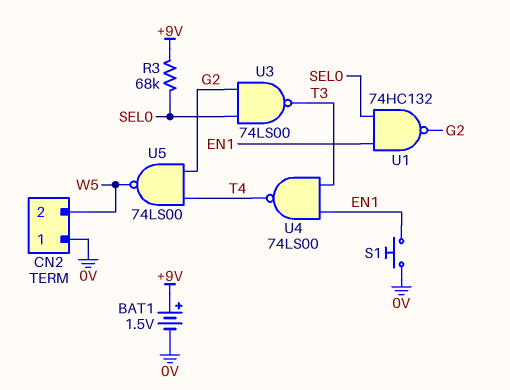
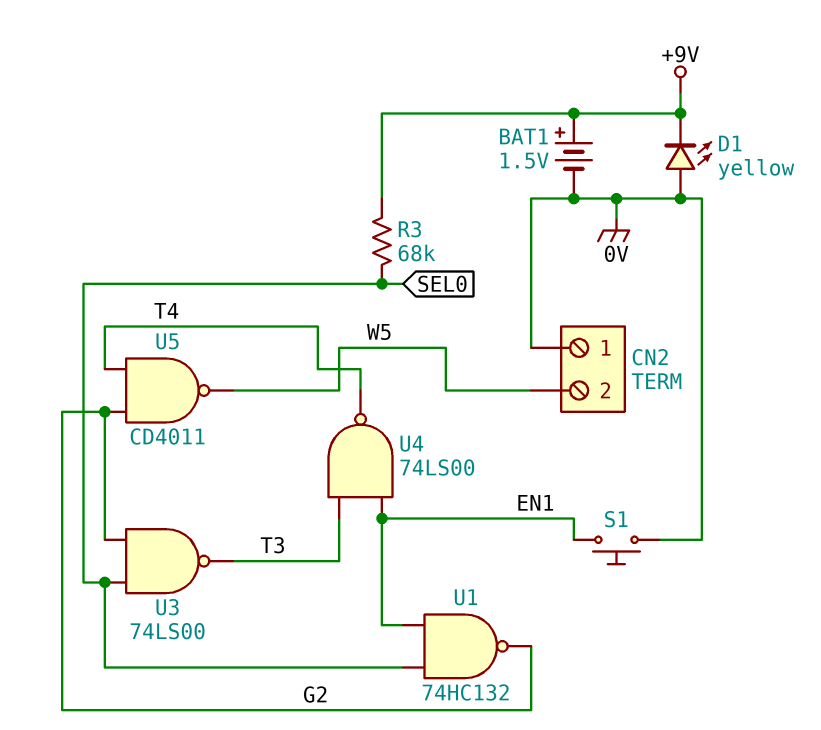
D1: none -> LED yellow (A 0V, K +9V)
U5: NAND 74LS00 (in G2, in T4, out W5) -> NAND CD4011 (in G2, in T4, out W5)

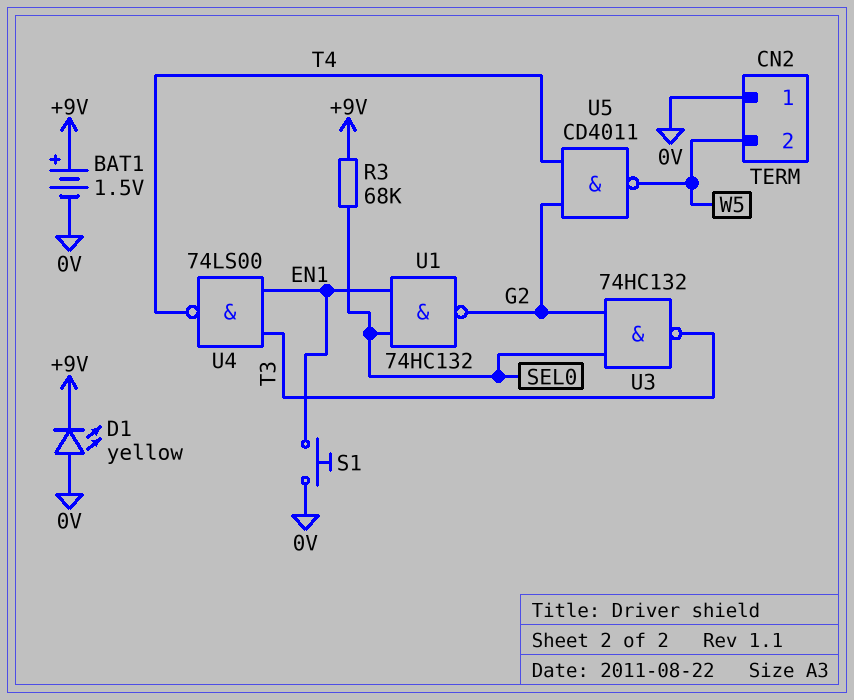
U3: NAND 74LS00 (in G2, in SEL0, out T3) -> NAND 74HC132 (in G2, in SEL0, out T3)

